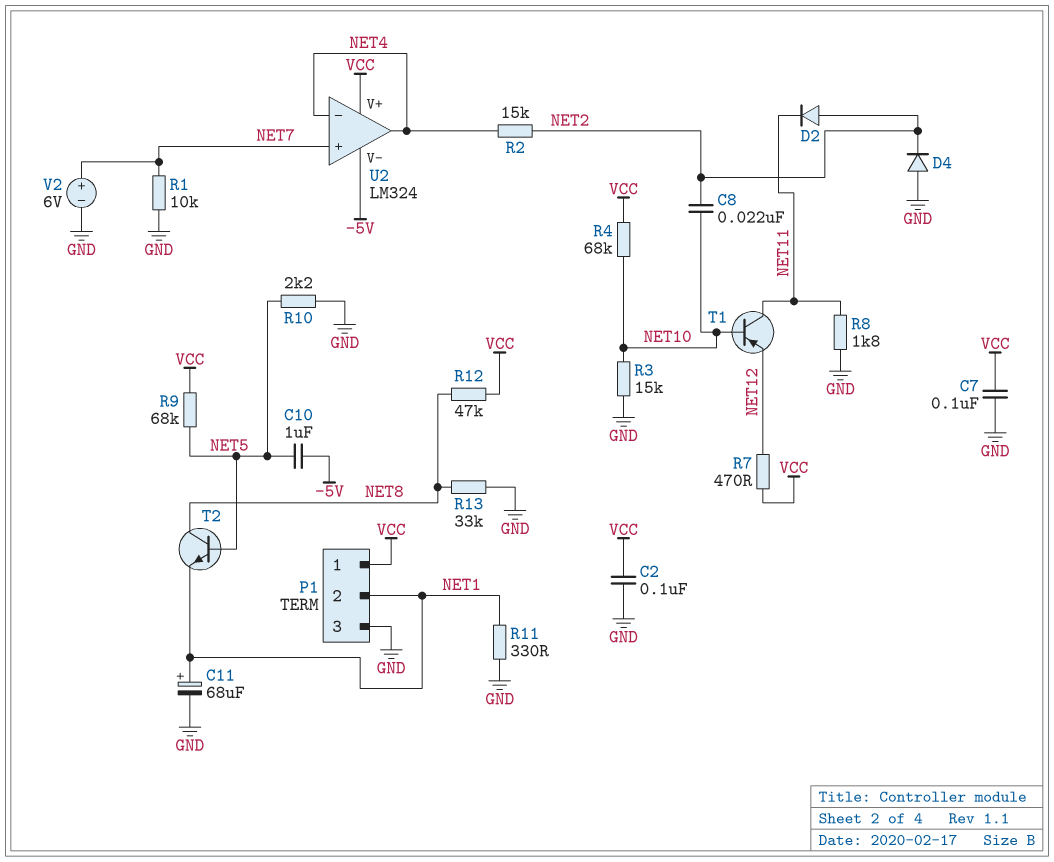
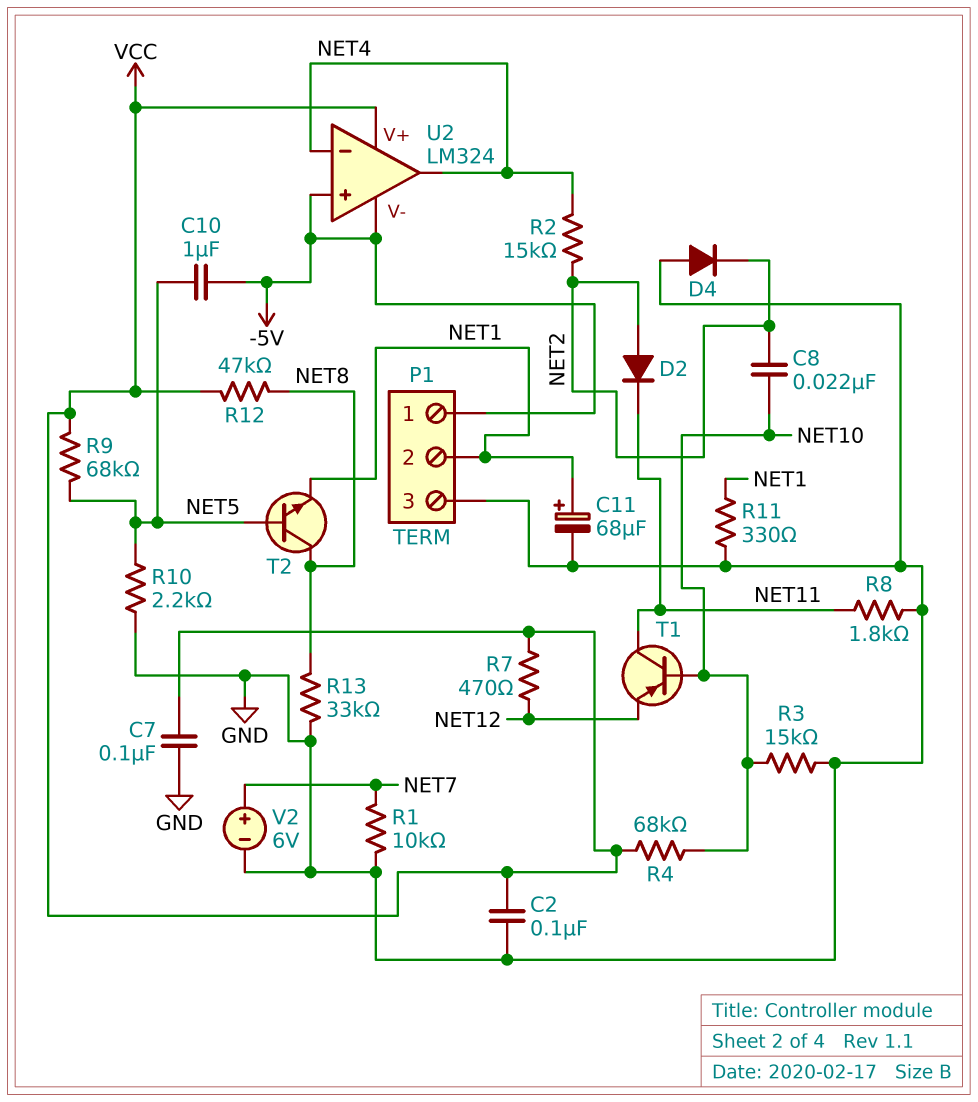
P1 pin 1: VCC -> -5V
U2 pin in+: NET7 -> -5V

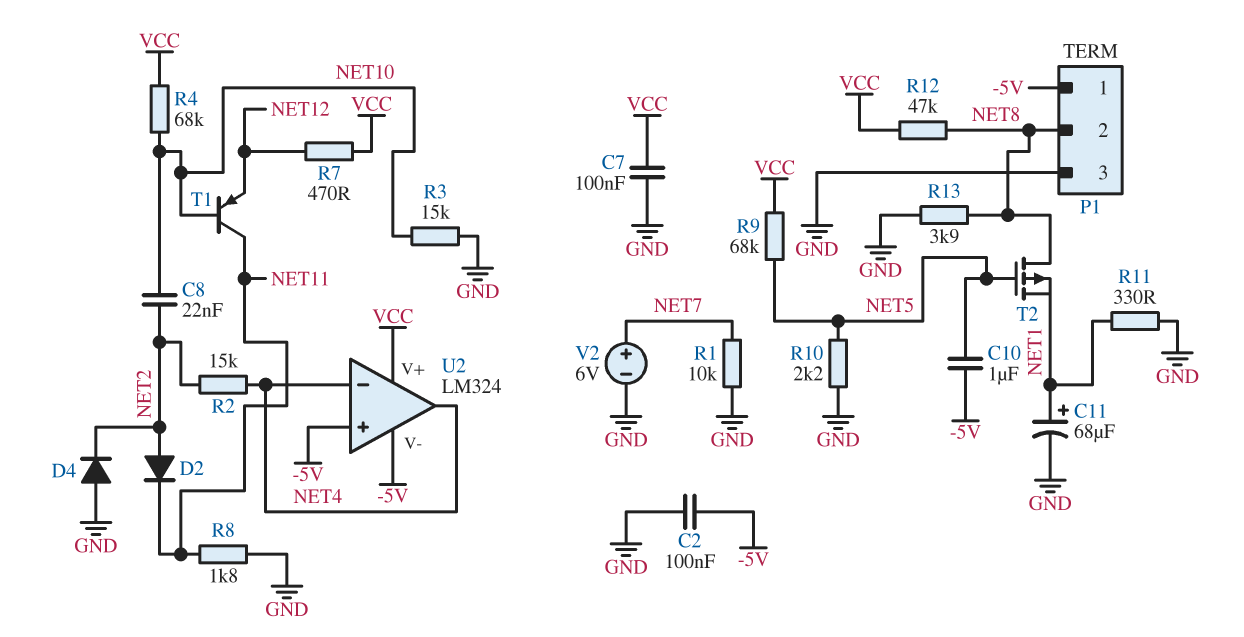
C2: 100nF (GND, VCC) -> 100nF (-5V, GND)
P1 pin 2: NET1 -> NET8
R13: 33k (GND, NET8) -> 3.9k (GND, NET8)
T2: NPN (B NET5, C NET8, E NET1) -> PMOS (G NET5, D NET8, S NET1)

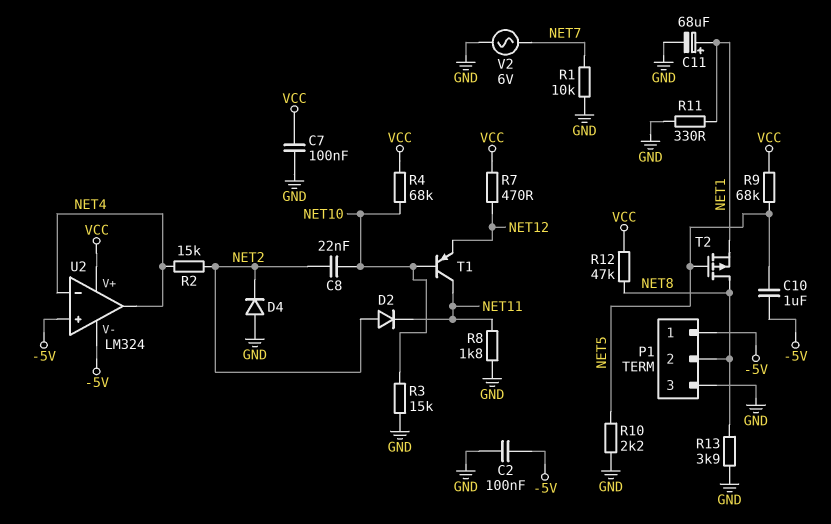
V2: 6V (plus NET7, minus GND) -> AC 6V (GND, NET7)

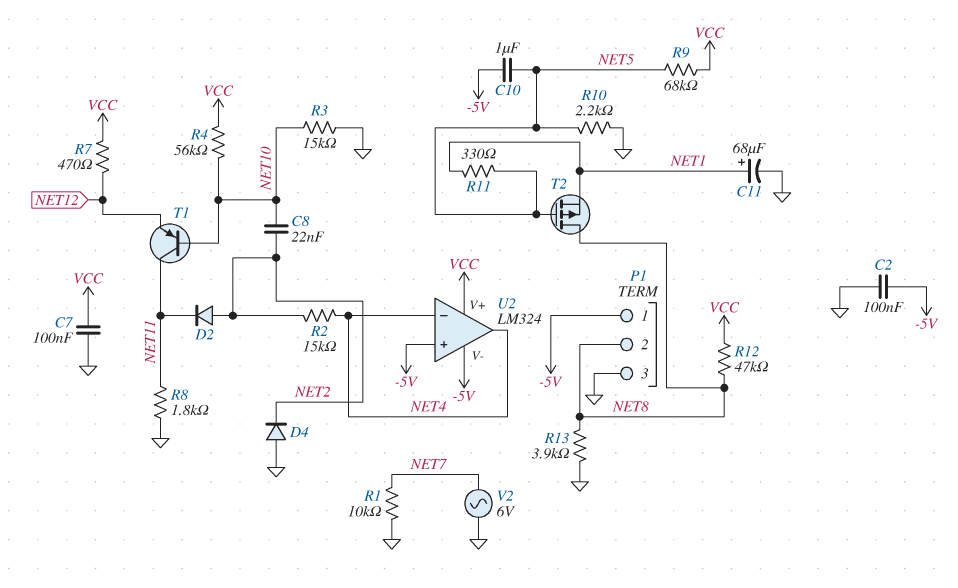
R4: 68k (NET10, VCC) -> 56k (NET10, VCC)
R11: 330 (GND, NET1) -> 330 (NET1, NET5)

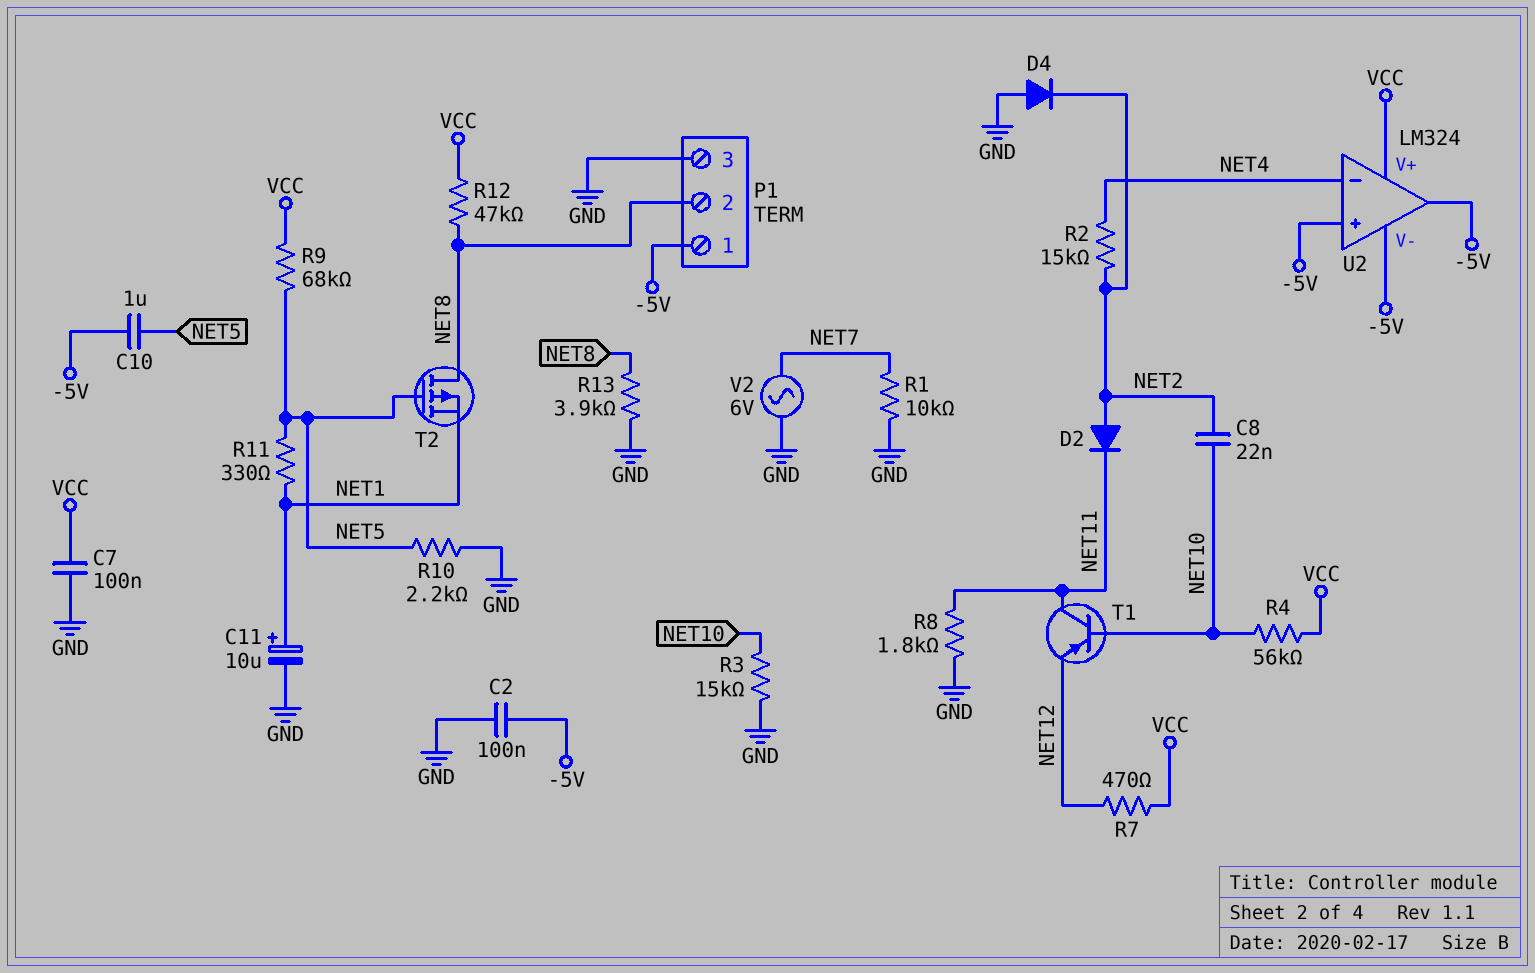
C11: 68uF (plus NET1, minus GND) -> 10uF (plus NET1, minus GND)
U2 pin out: NET4 -> -5V

